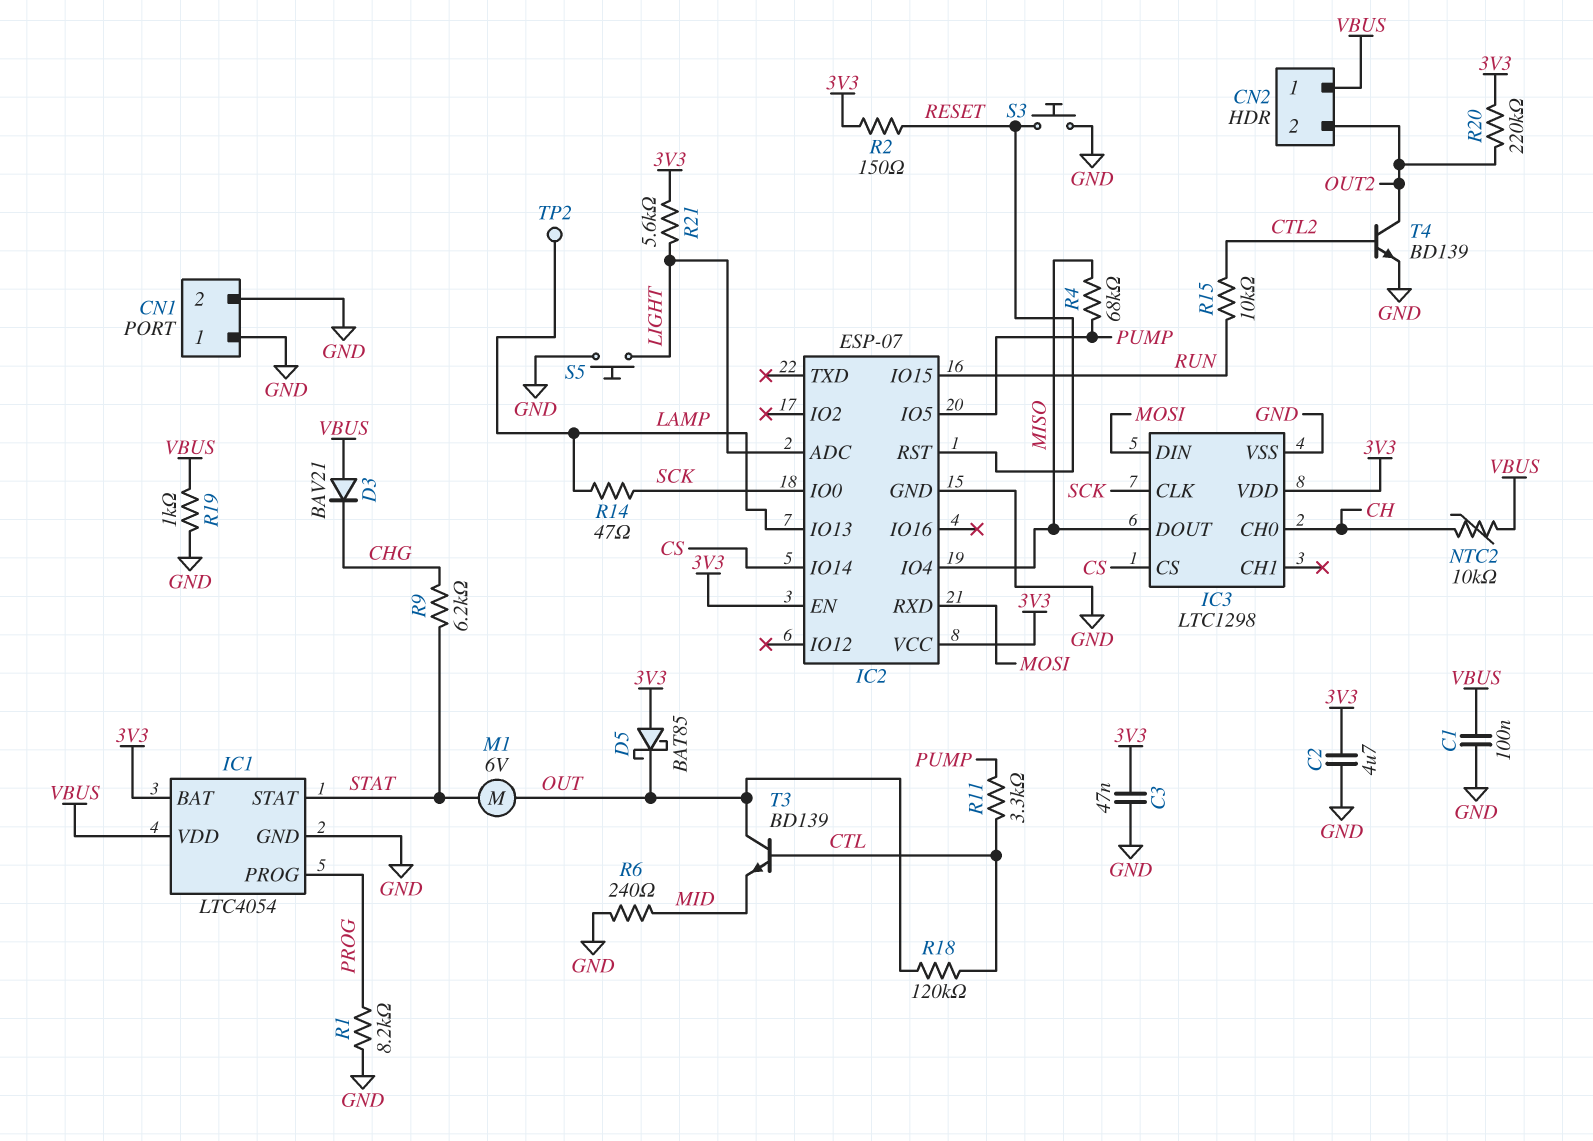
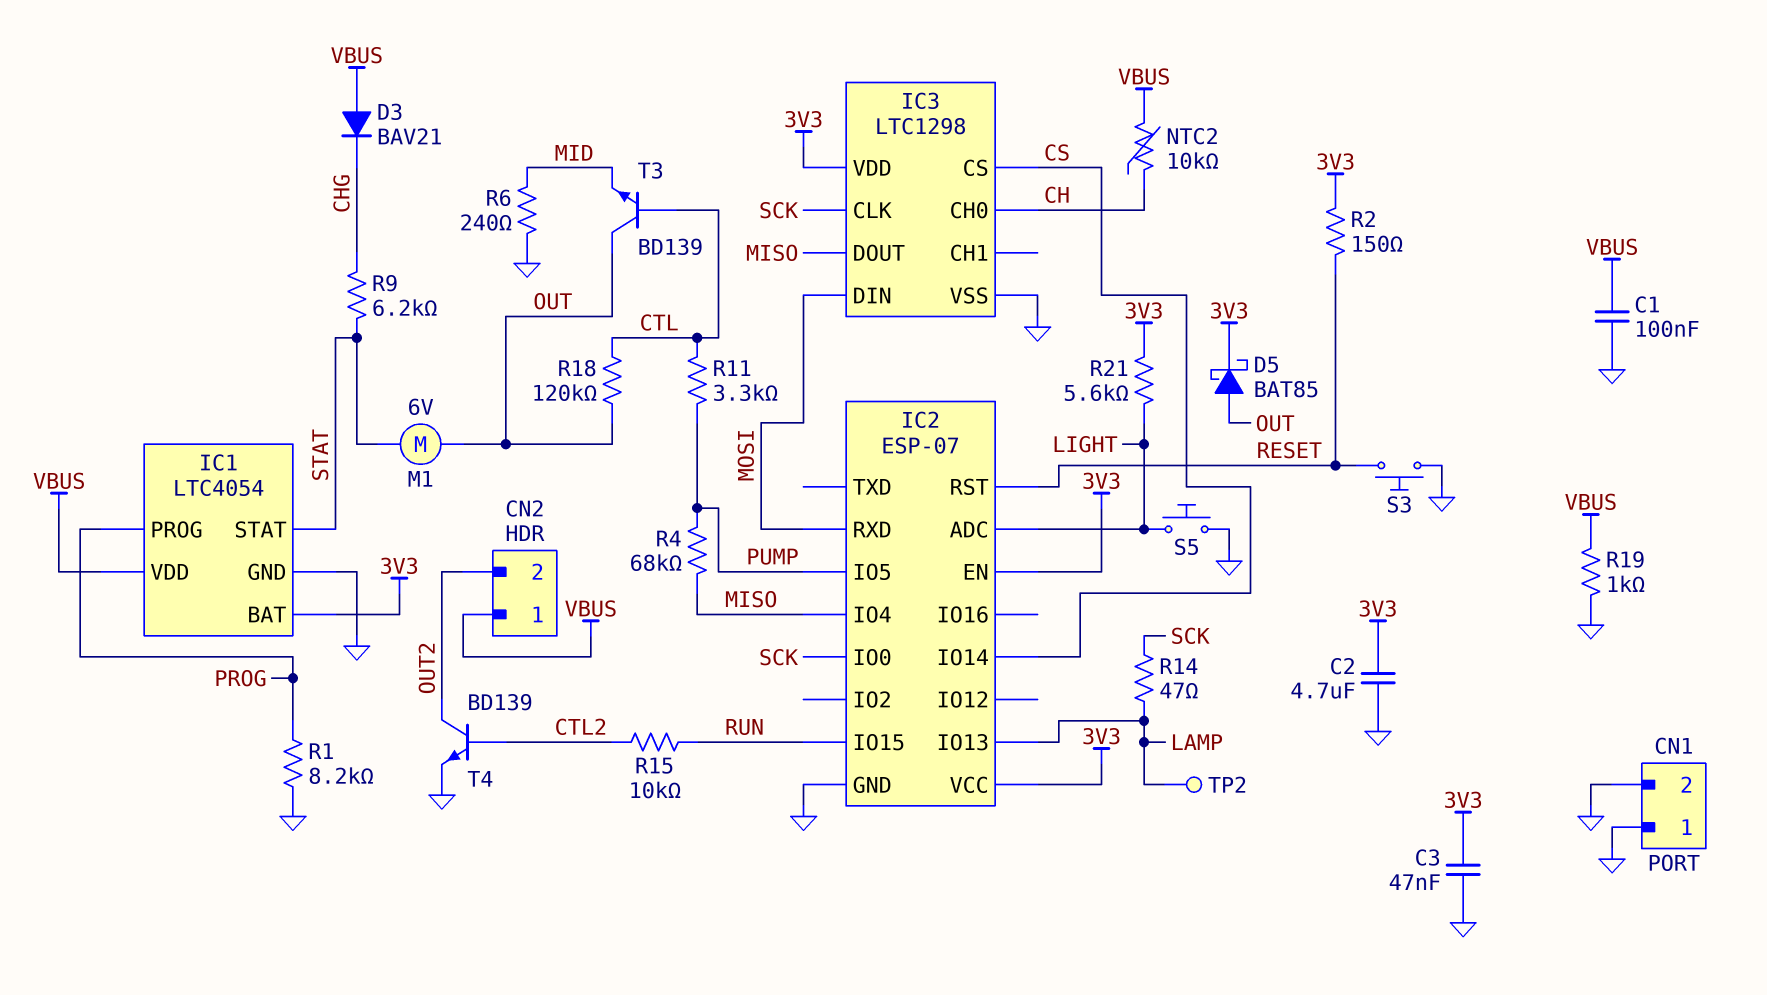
D5: schottky BAT85 (A 3V3, K OUT) -> schottky BAT85 (A OUT, K 3V3)
R20: 220k (3V3, OUT2) -> none

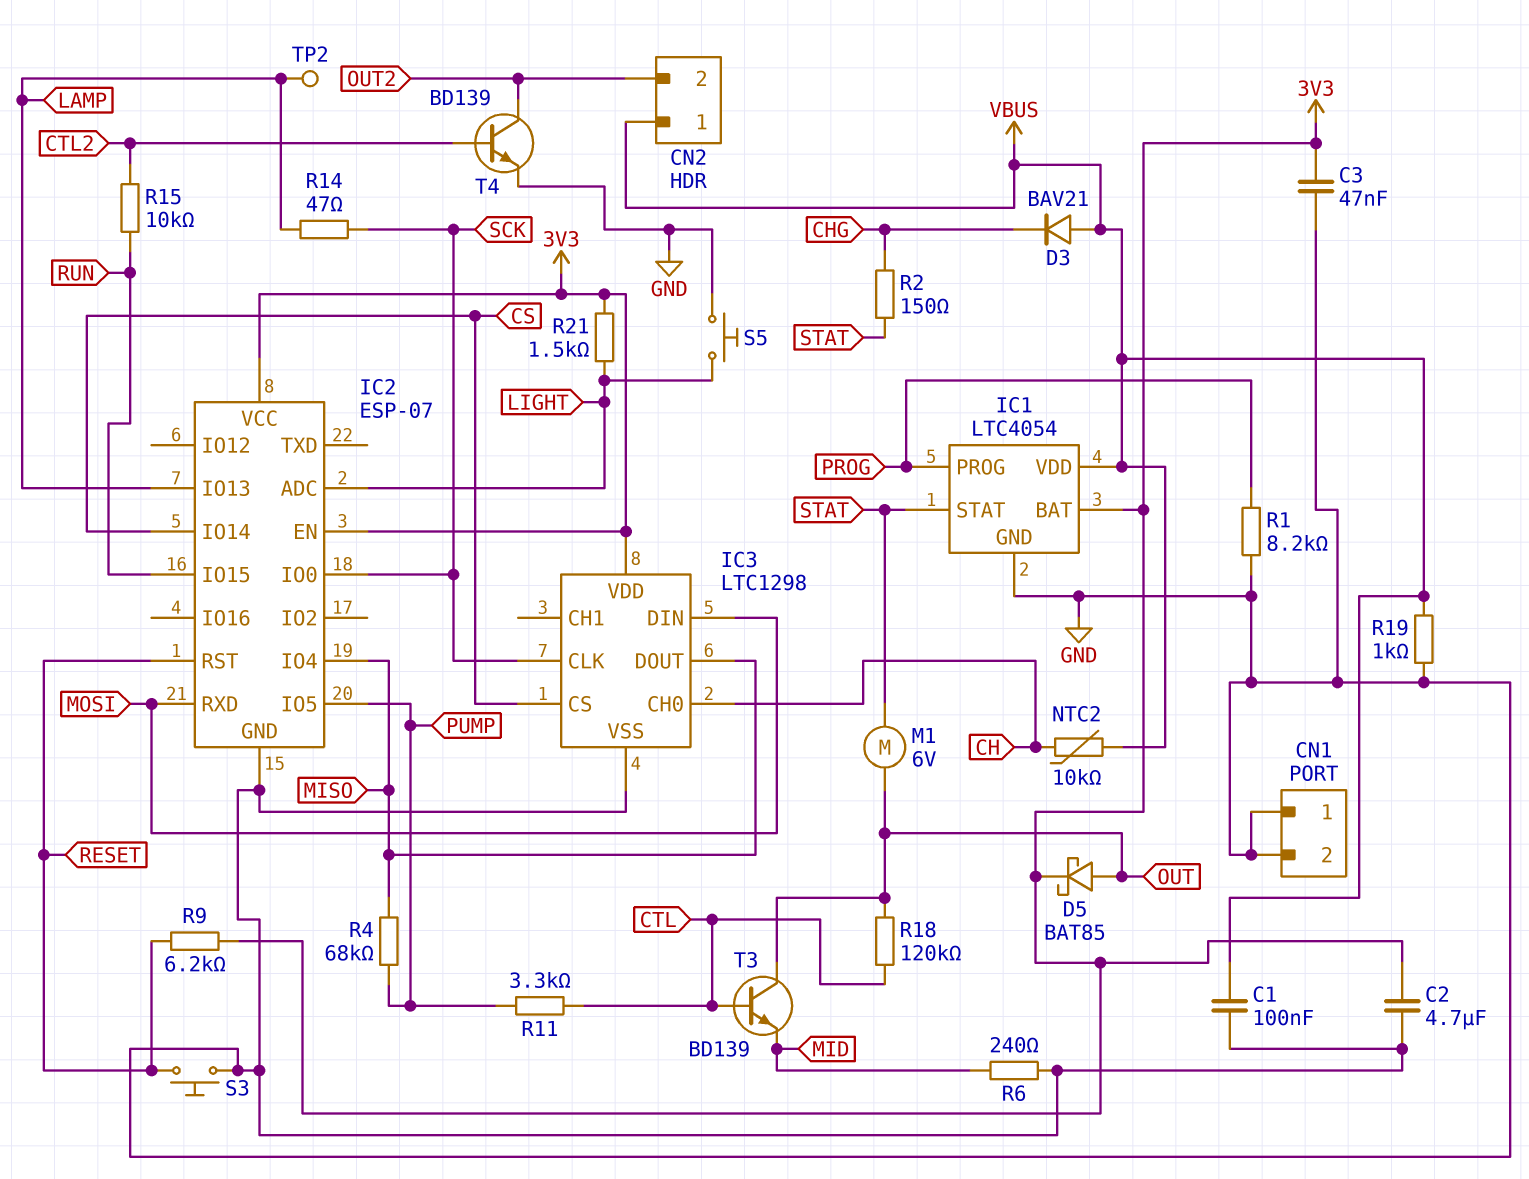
R2: 150 (3V3, RESET) -> 150 (CHG, STAT)
R9: 6.2k (CHG, STAT) -> 6.2k (3V3, RESET)
R21: 5.6k (3V3, LIGHT) -> 1.5k (3V3, LIGHT)

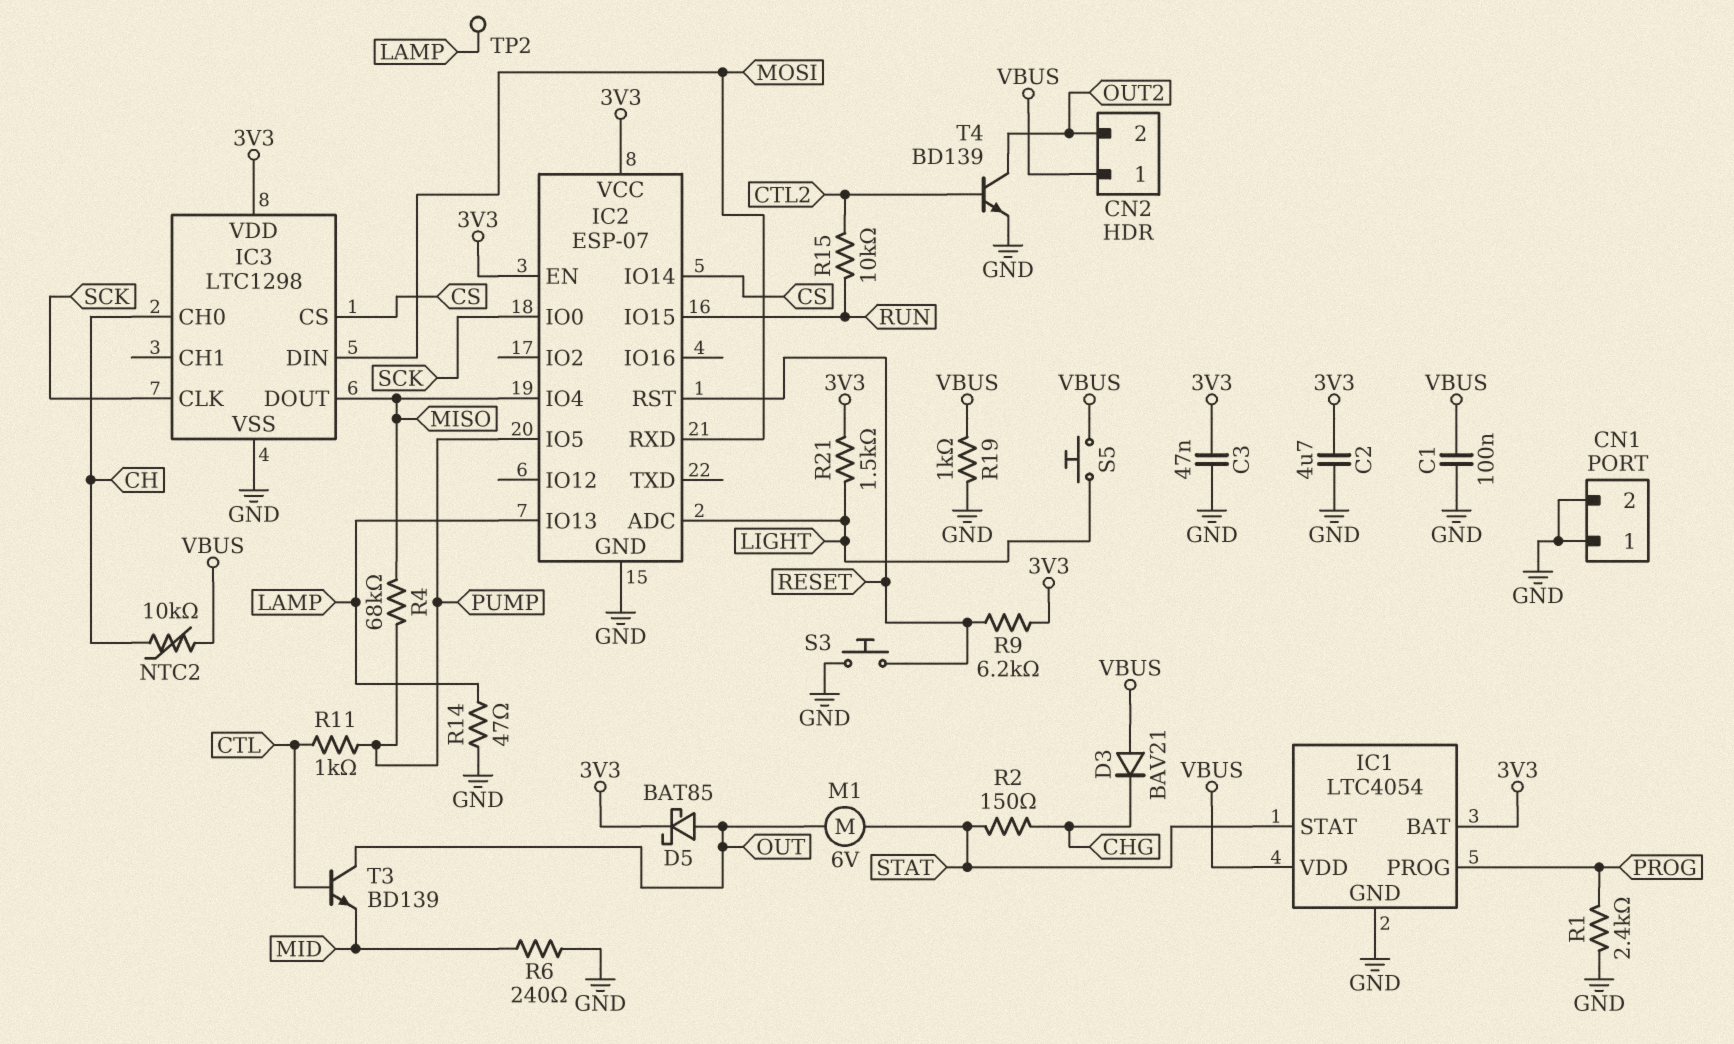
R1: 8.2k (GND, PROG) -> 2.4k (GND, PROG)
R11: 3.3k (CTL, PUMP) -> 1k (CTL, PUMP)
R14: 47 (LAMP, SCK) -> 47 (GND, LAMP)
R18: 120k (CTL, OUT) -> none
S5: button (GND, LIGHT) -> button (LIGHT, VBUS)

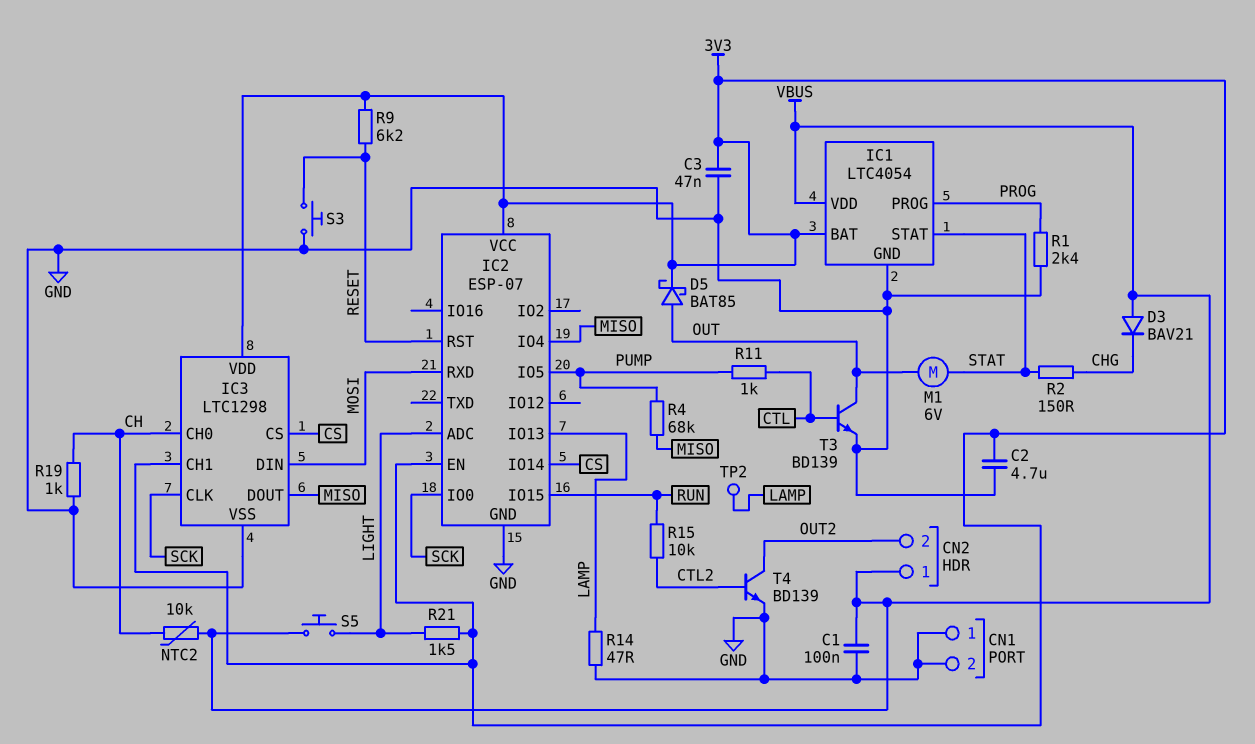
IC3 pin CH1: none -> 3V3
R6: 240 (GND, MID) -> none
R19: 1k (GND, VBUS) -> 1k (CH, GND)
T3: NPN BD139 (B CTL, C OUT, E MID) -> NPN BD139 (B CTL, C OUT, E GND)

